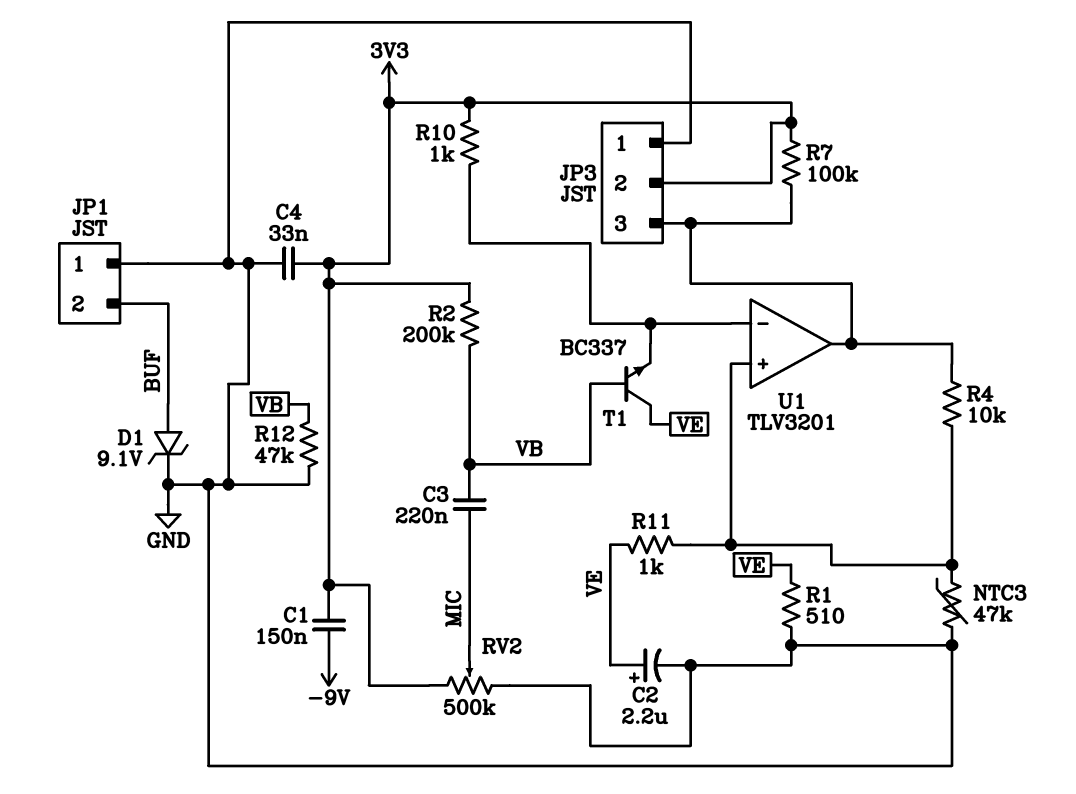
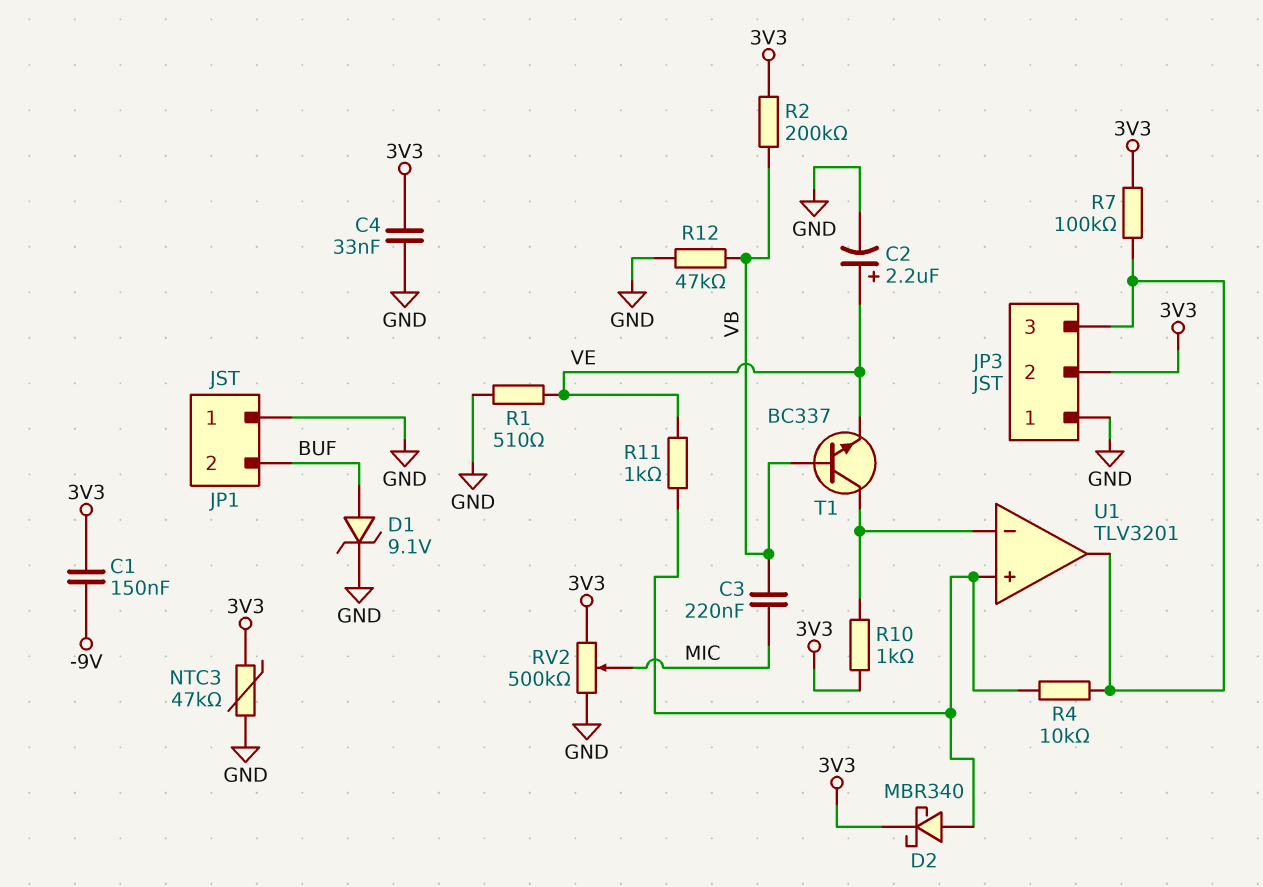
D2: none -> schottky MBR340 (A U1/in+, K 3V3)
NTC3: 47k (GND, U1/in+) -> 47k (3V3, GND)
T1: NPN BC337 (B VB, C VE, E U1/in-) -> NPN BC337 (B VB, C U1/in-, E VE)

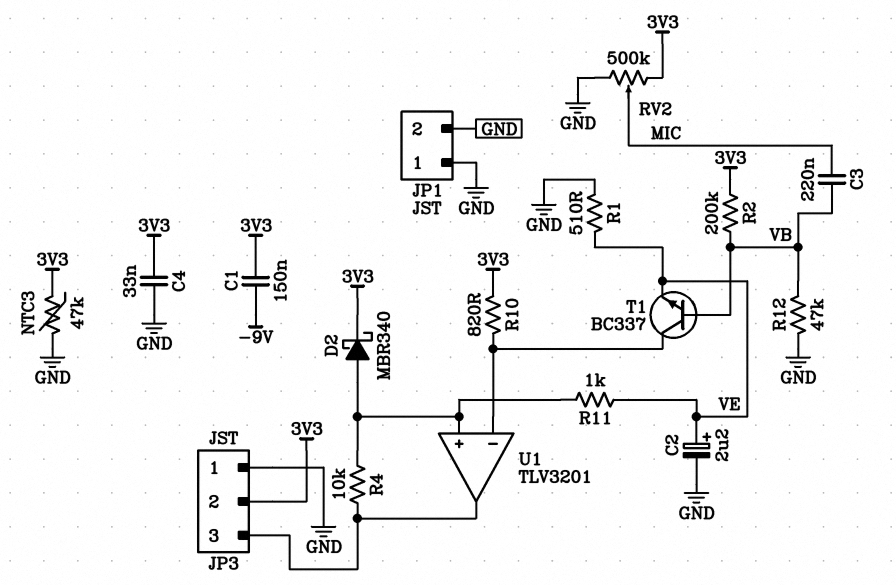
D1: zener 9.1V (A BUF, K GND) -> none
JP1 pin 2: BUF -> GND
R7: 100k (3V3, JP3/3) -> none
R10: 1k (3V3, U1/in-) -> 820 (3V3, U1/in-)

